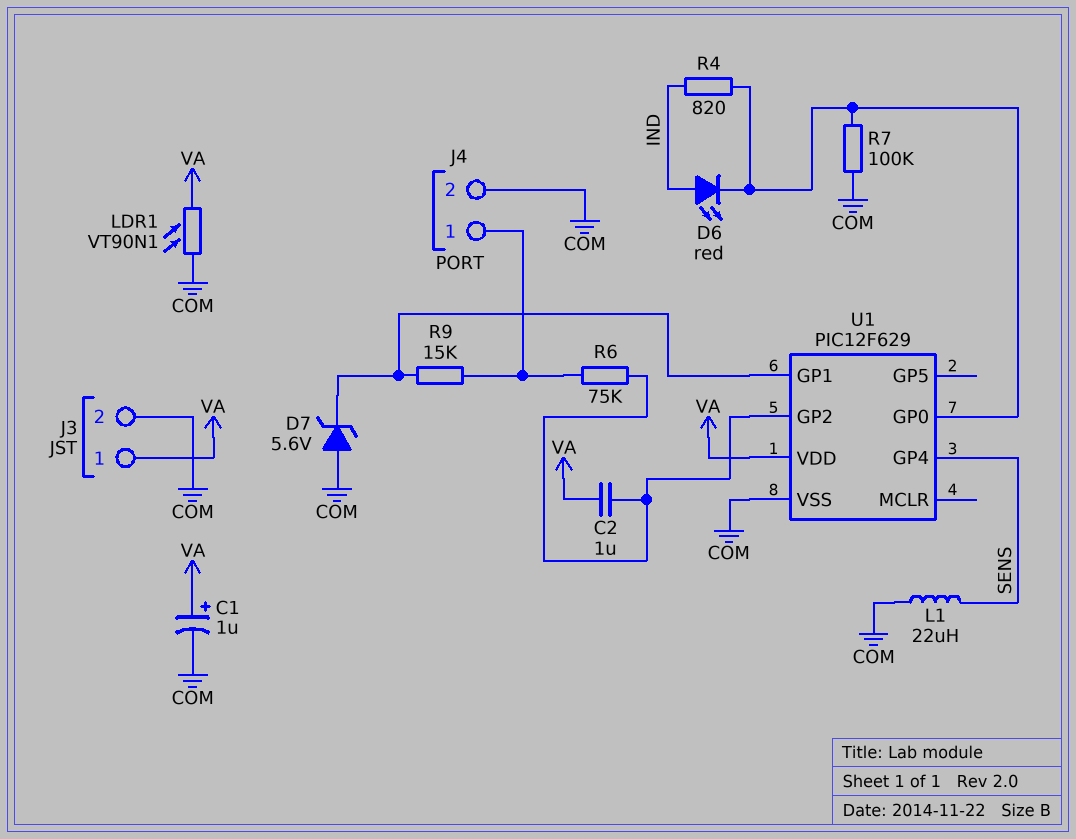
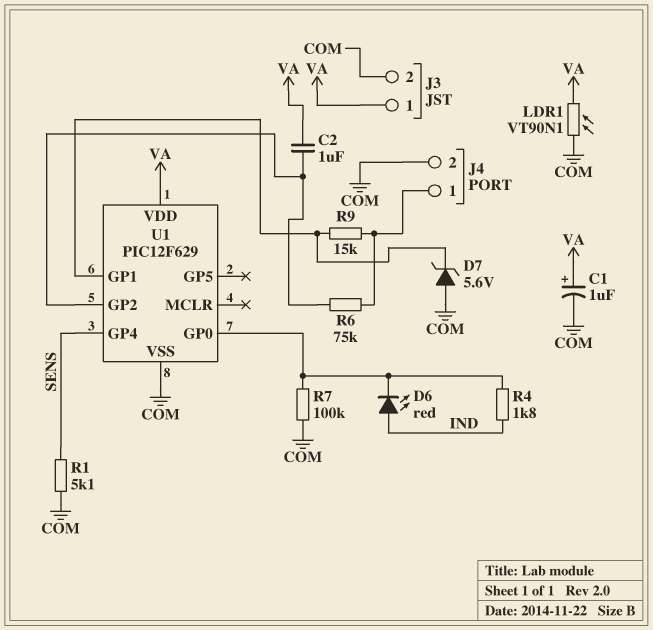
L1: 22uH (COM, SENS) -> none
R1: none -> 5.1k (COM, SENS)
R4: 820 (IND, U1/GP0) -> 1.8k (IND, U1/GP0)

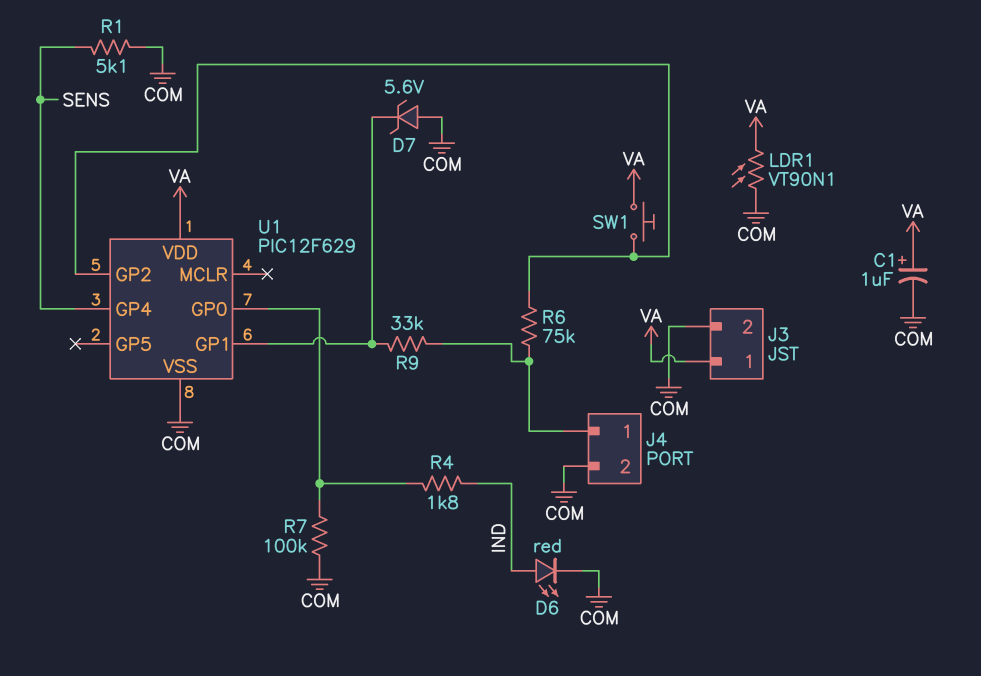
C2: 1uF (U1/GP2, VA) -> none
D6: LED red (A IND, K U1/GP0) -> LED red (A IND, K COM)
R9: 15k (J4/1, U1/GP1) -> 33k (J4/1, U1/GP1)
SW1: none -> button (U1/GP2, VA)

